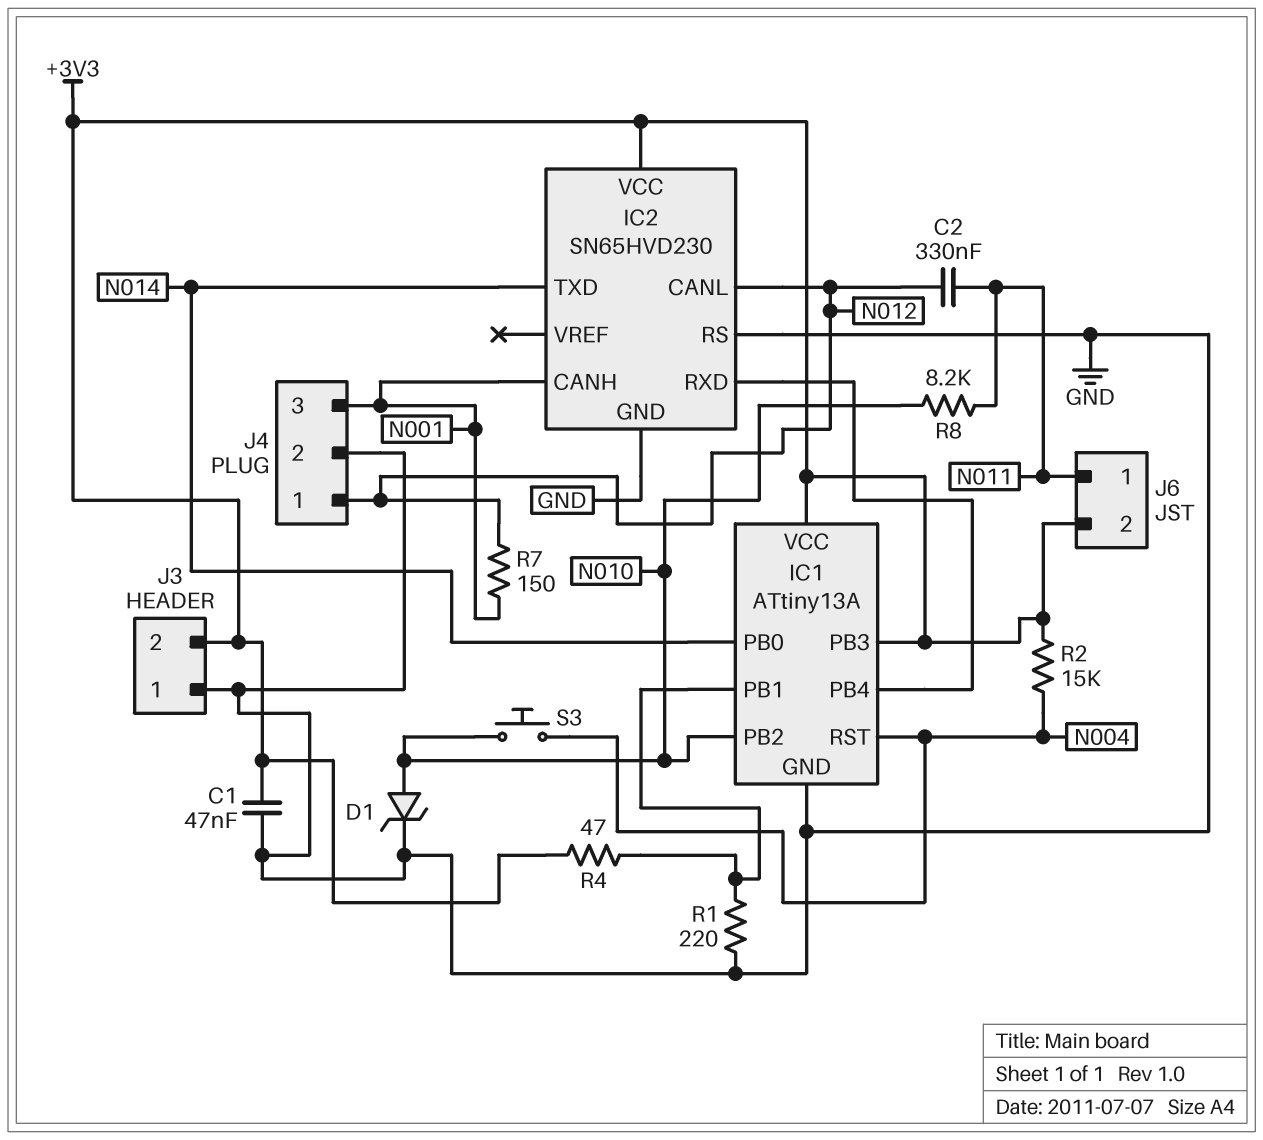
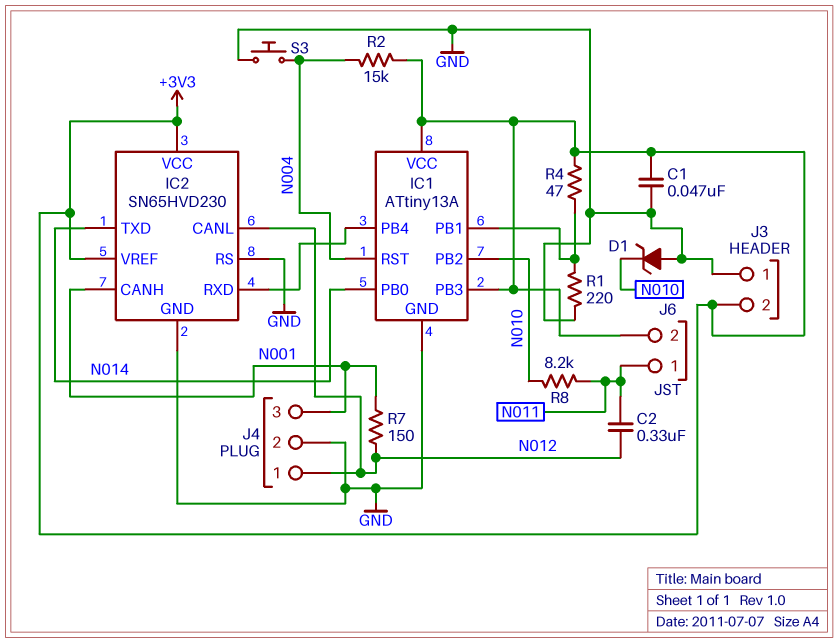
D1: zener (A N010, K GND) -> zener (A GND, K N010)
IC2 pin VREF: none -> +3V3
S3: button (N004, N010) -> button (GND, N004)

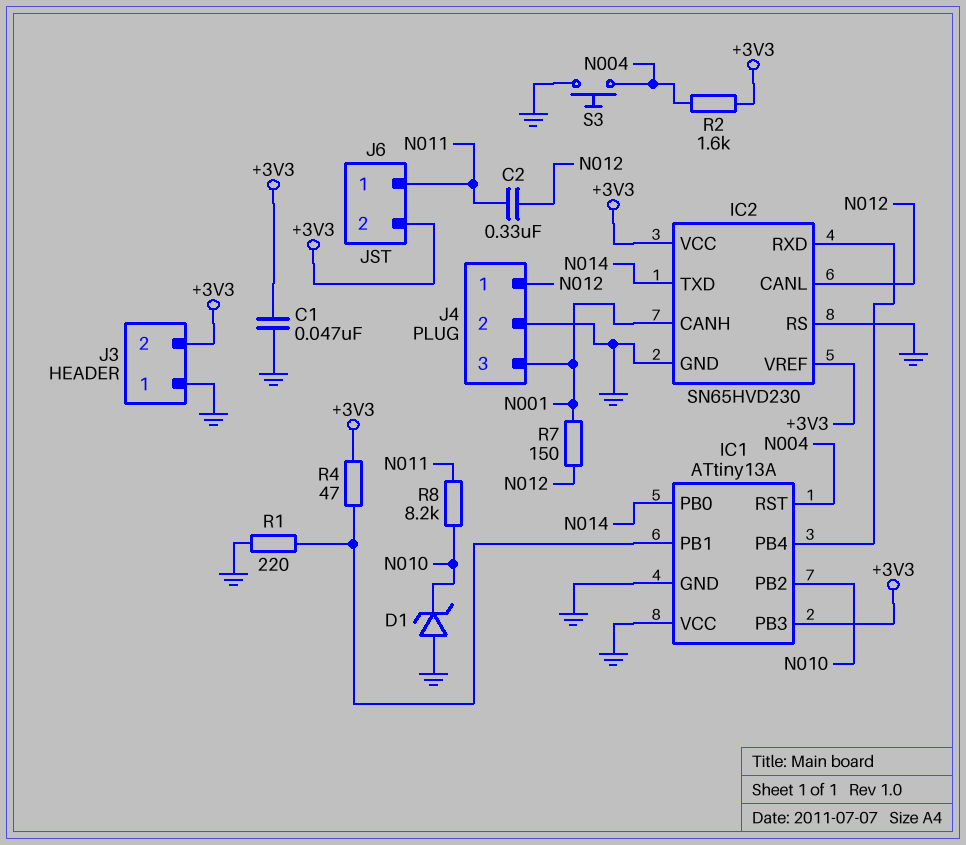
IC1 pin VCC: +3V3 -> GND
R2: 15k (+3V3, N004) -> 1.6k (+3V3, N004)

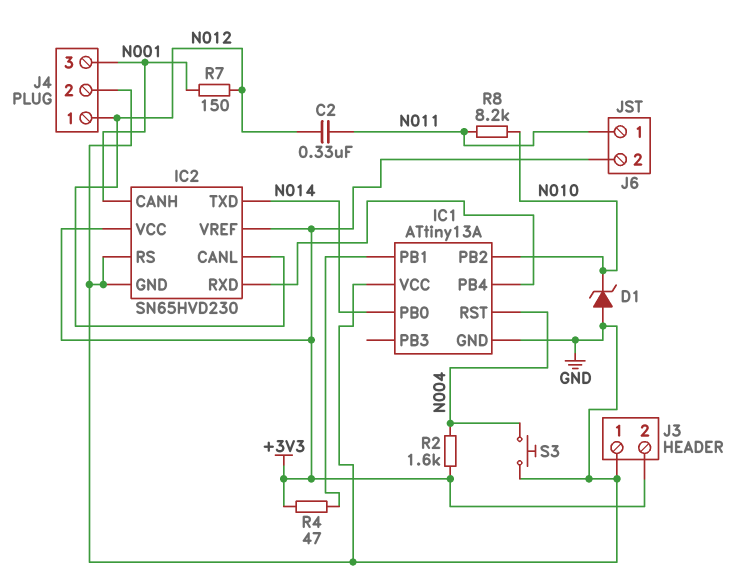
C1: 47nF (+3V3, GND) -> none
IC1 pin PB3: +3V3 -> none
R1: 220 (GND, IC1/PB1) -> none

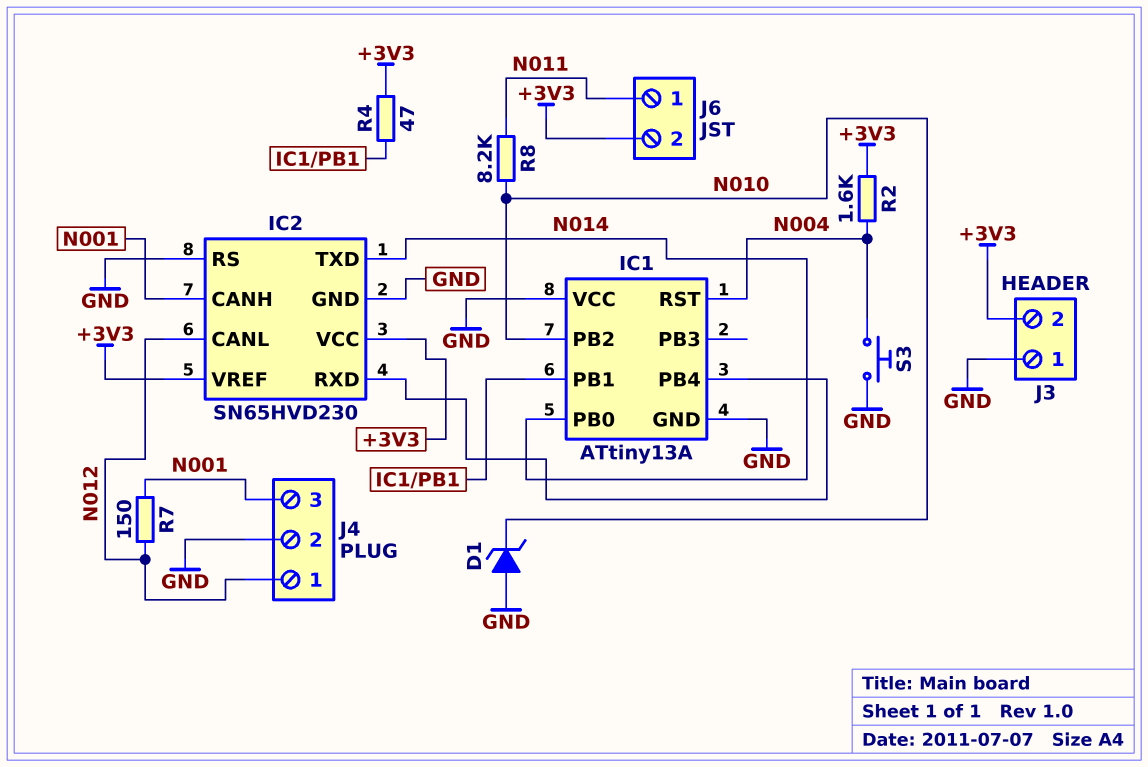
C2: 330nF (N011, N012) -> none

